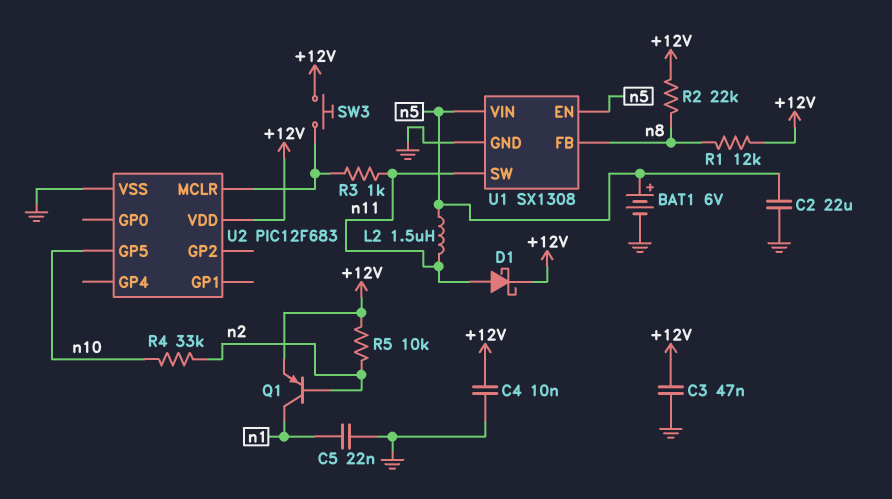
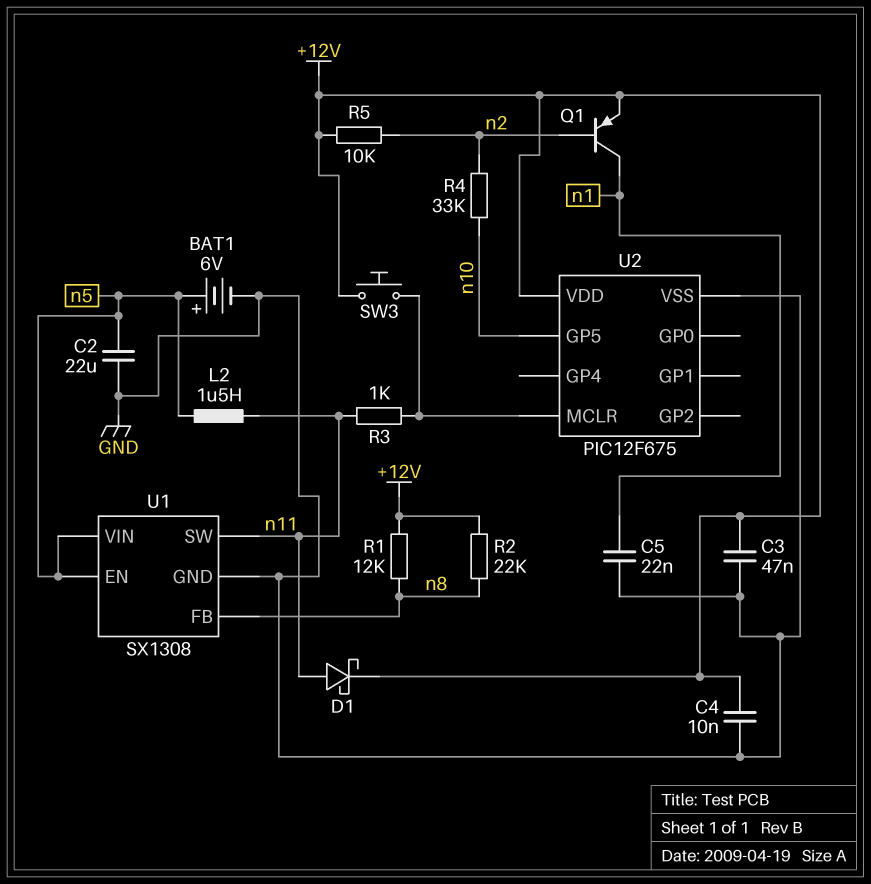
U2: PIC12F683 -> PIC12F675

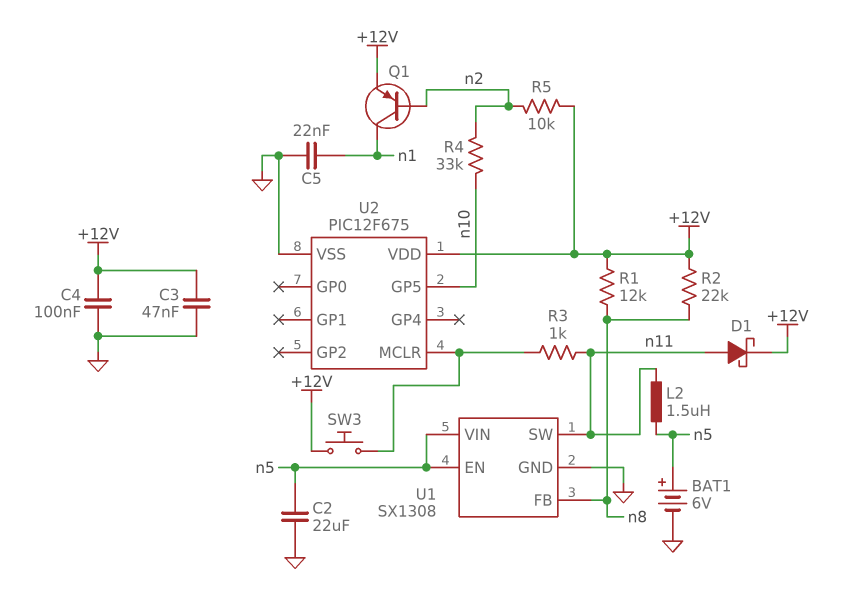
C4: 10nF (+12V, GND) -> 100nF (+12V, GND)

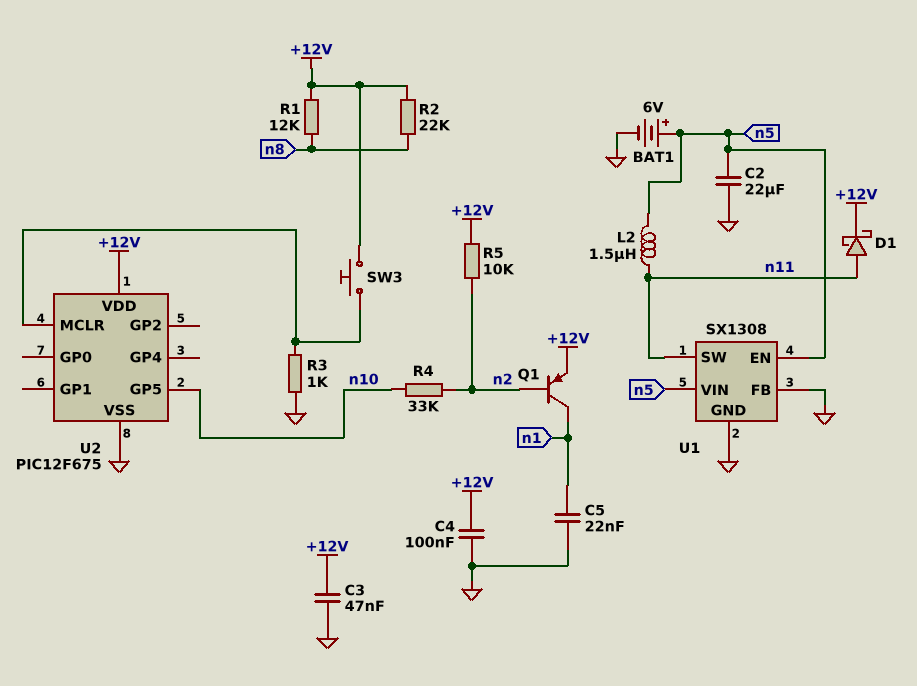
R3: 1k (U2/MCLR, n11) -> 1k (GND, U2/MCLR)
U1 pin FB: n8 -> GND

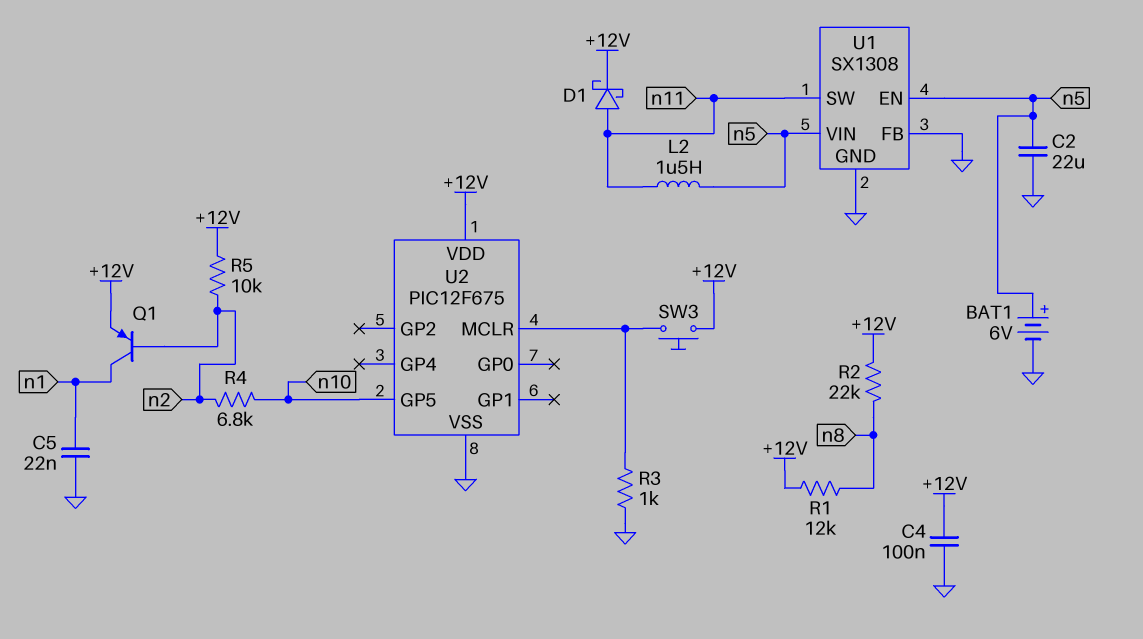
C3: 47nF (+12V, GND) -> none
R4: 33k (n2, n10) -> 6.8k (n2, n10)

